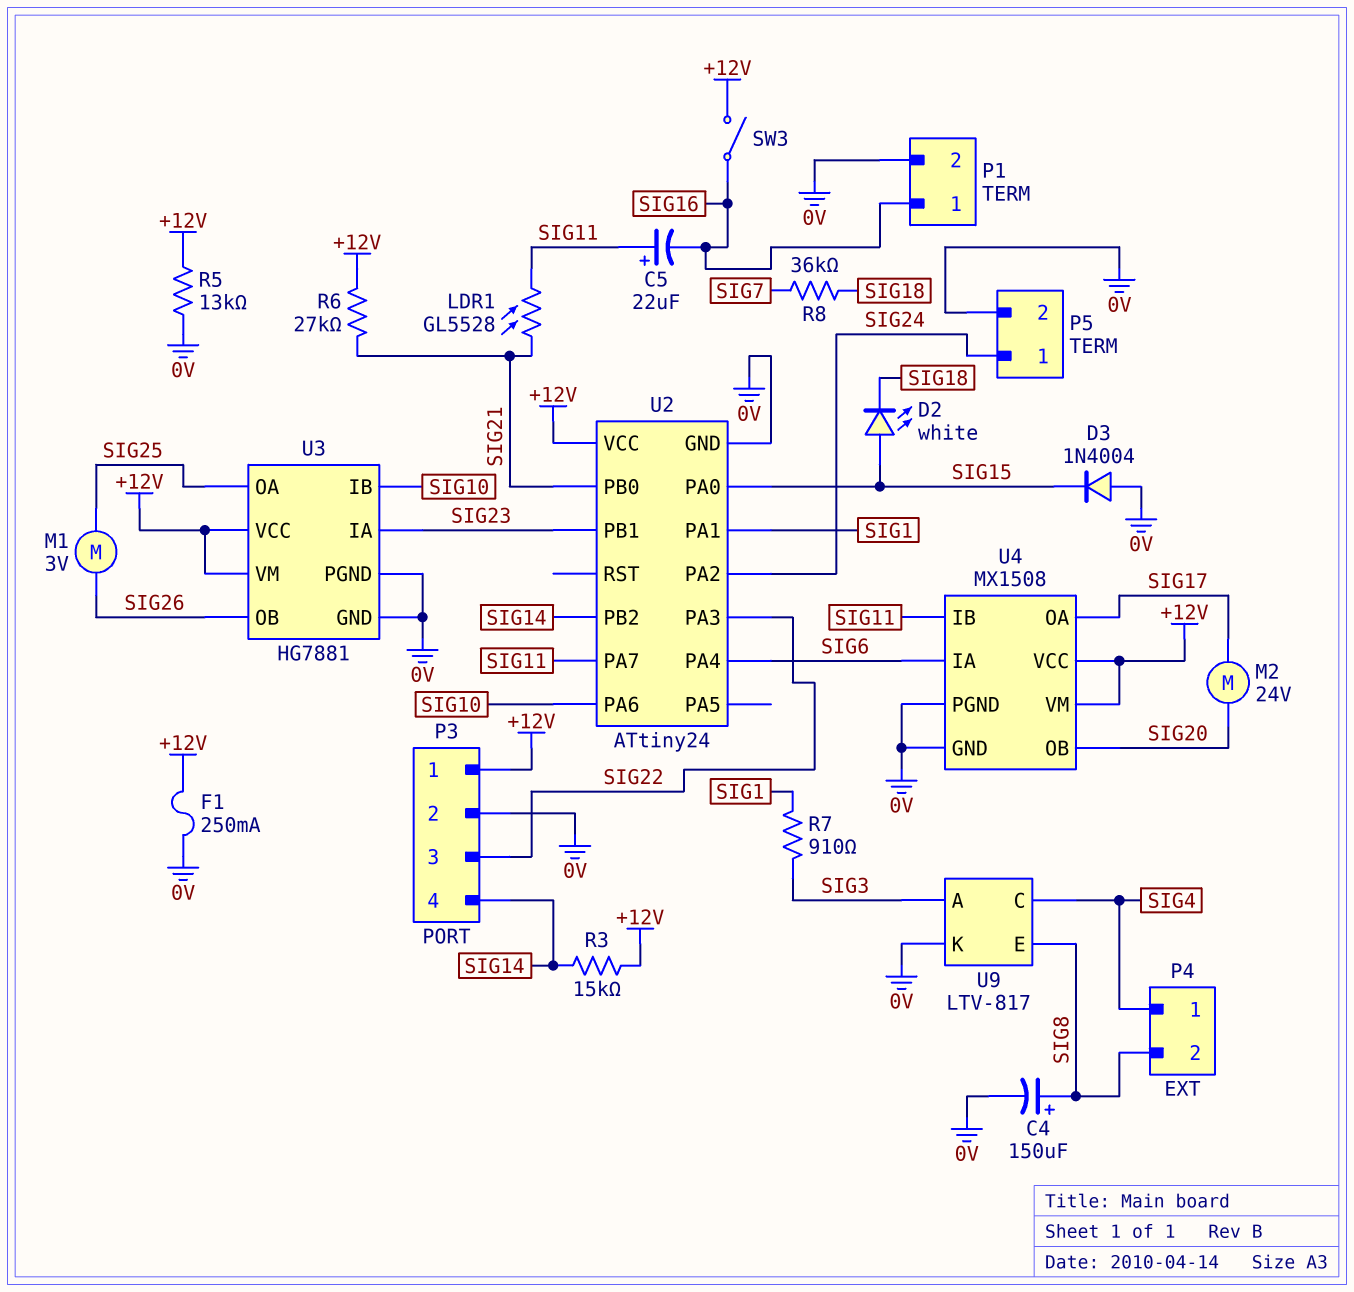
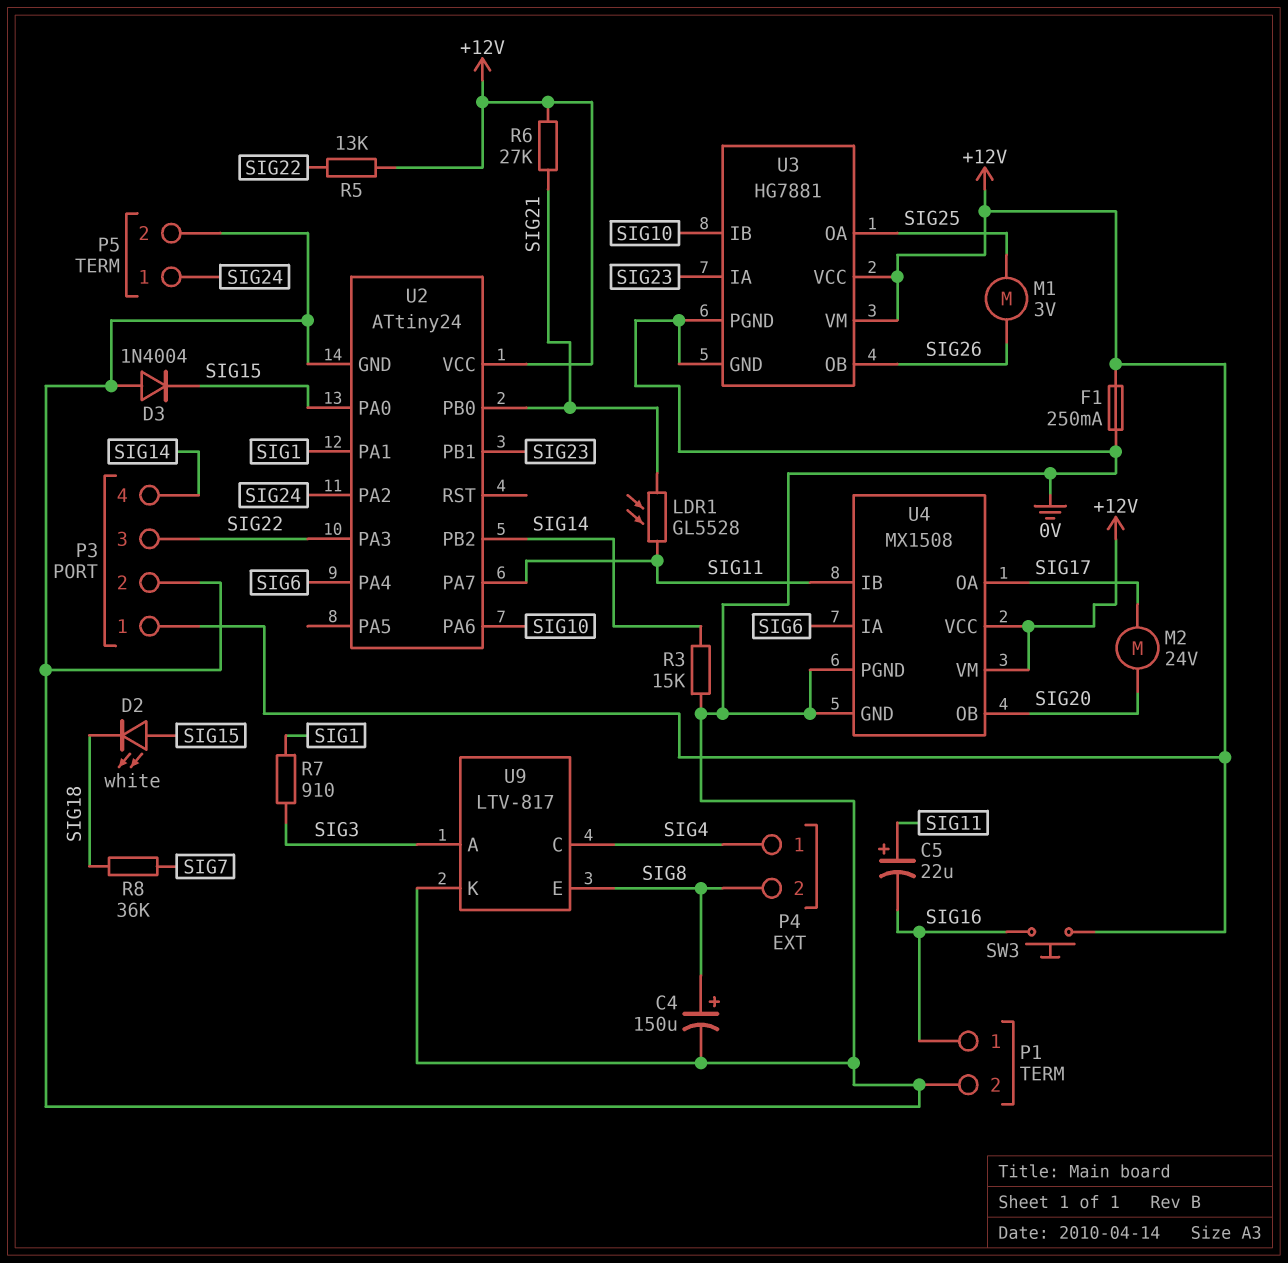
R3: 15k (+12V, SIG14) -> 15k (0V, SIG14)
R5: 13k (+12V, 0V) -> 13k (+12V, SIG22)
SW3: switch (+12V, SIG16) -> button (+12V, SIG16)

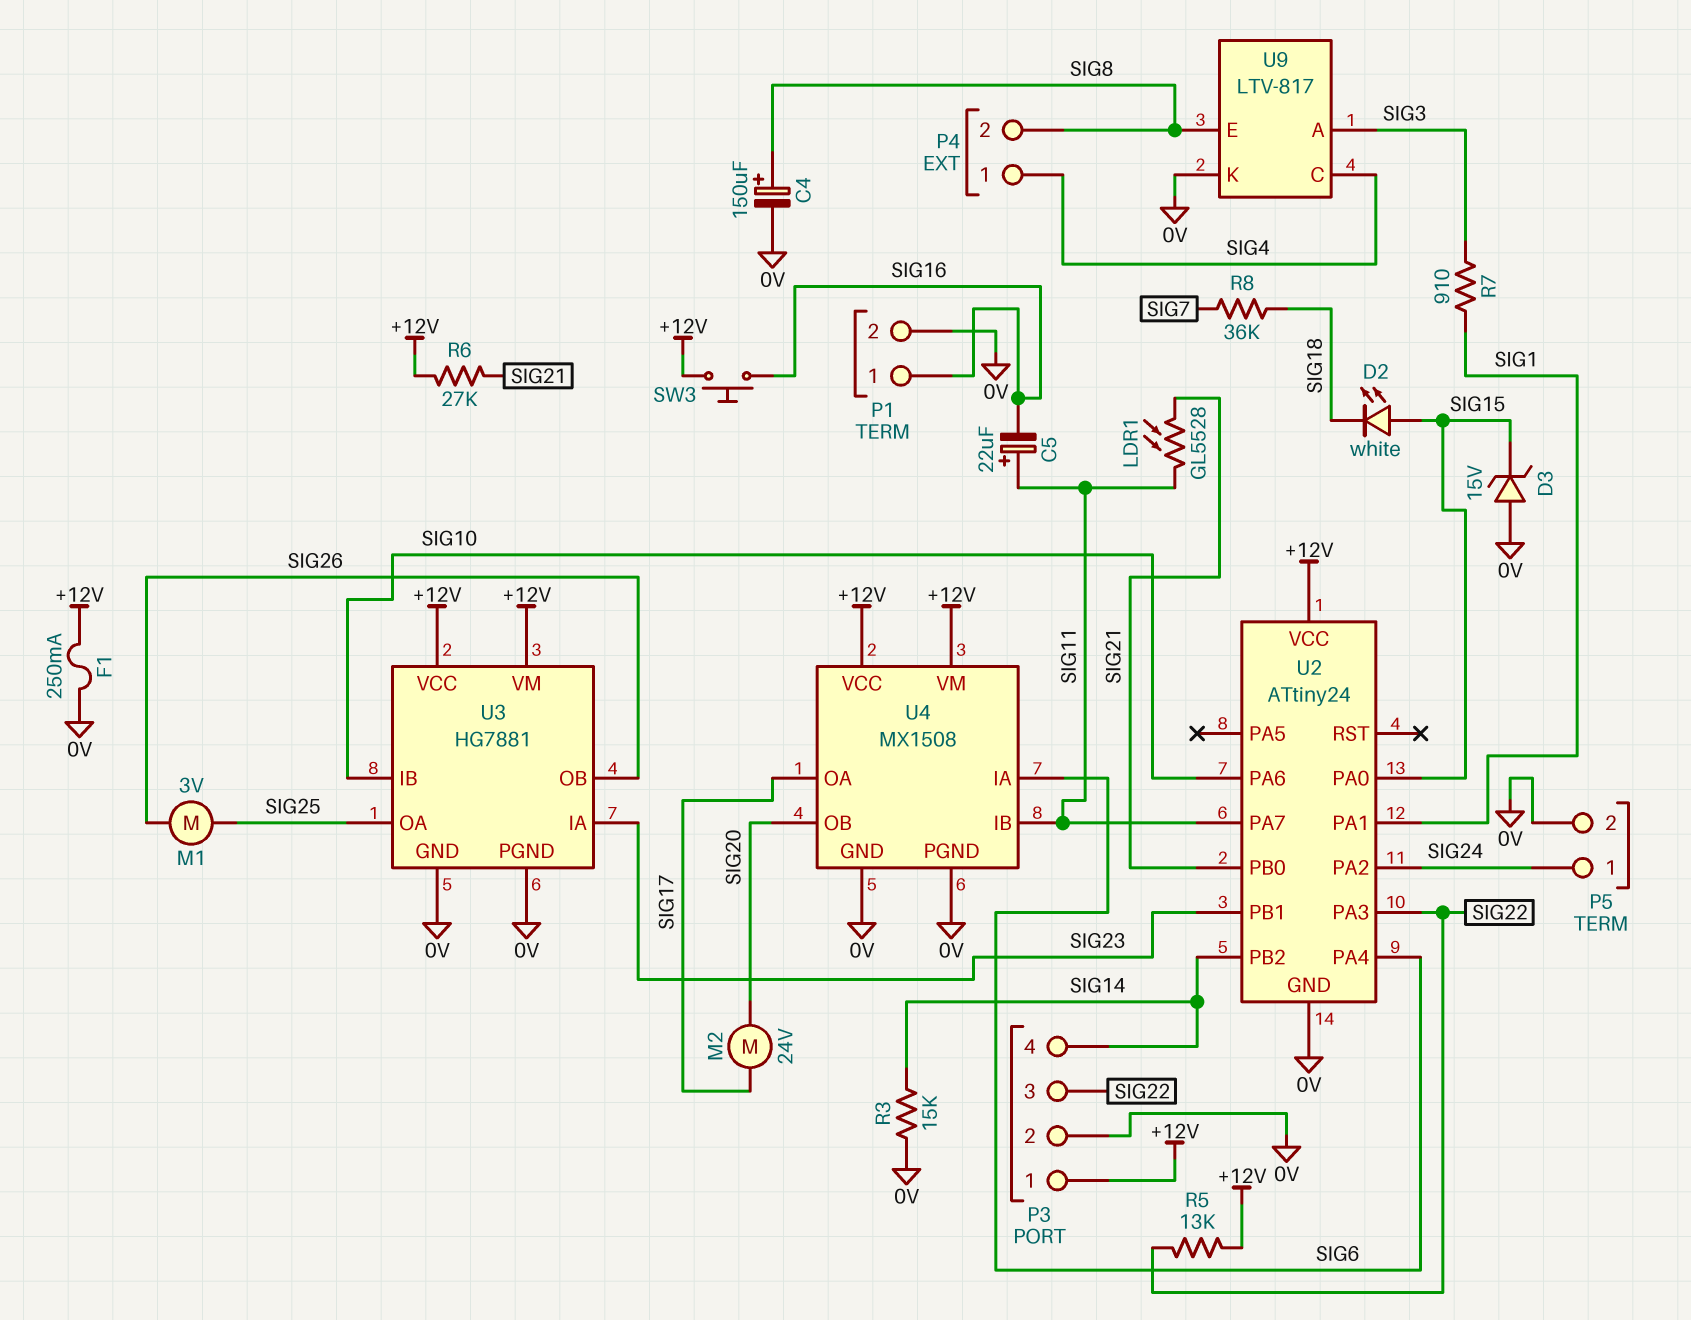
D3: diode 1N4004 (A 0V, K SIG15) -> zener 15V (A 0V, K SIG15)

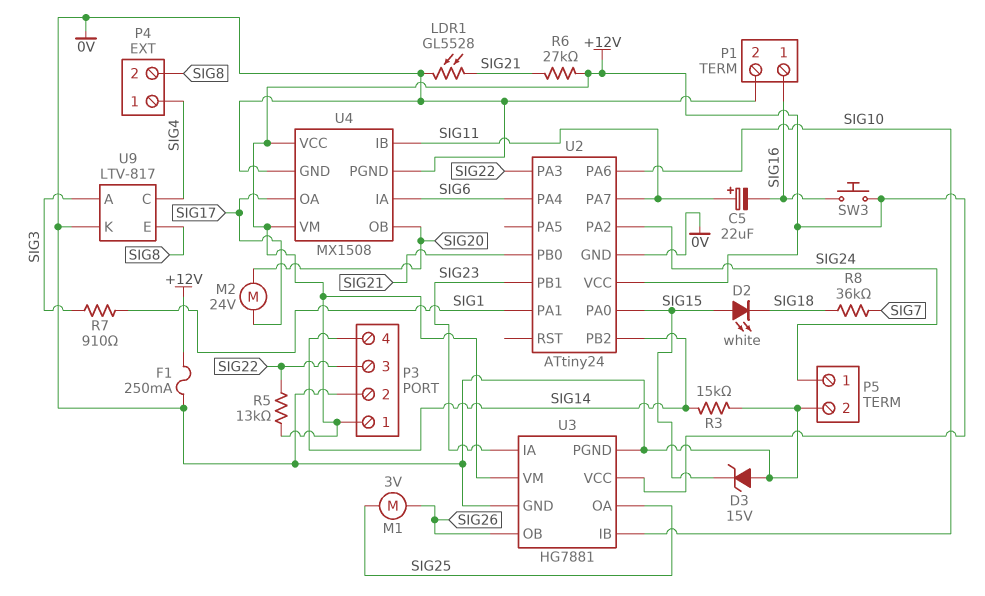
C4: 150uF (plus SIG8, minus 0V) -> none
LDR1: GL5528 (SIG11, SIG21) -> GL5528 (0V, SIG21)

